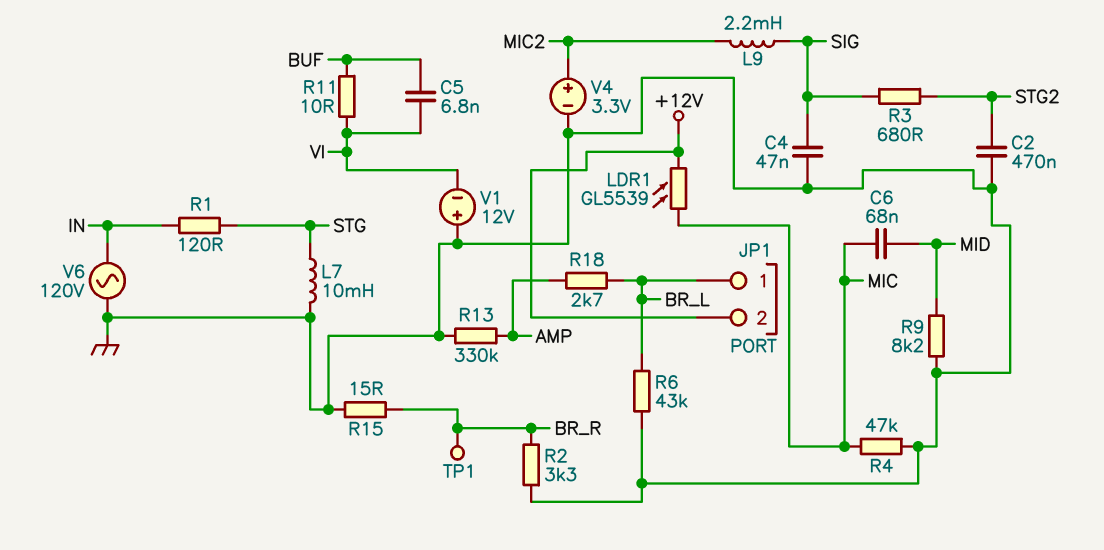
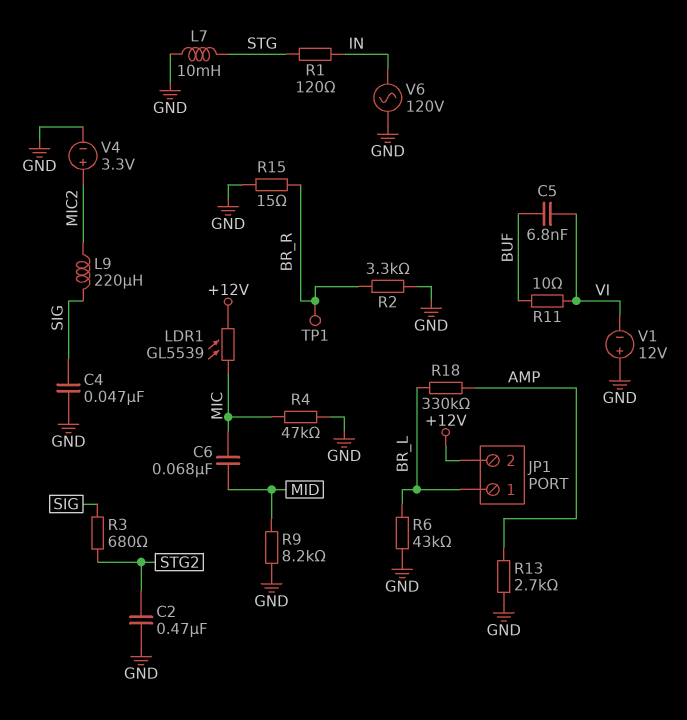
L9: 2.2mH (MIC2, SIG) -> 220uH (MIC2, SIG)
R13: 330k (AMP, GND) -> 2.7k (AMP, GND)
R18: 2.7k (AMP, BR_L) -> 330k (AMP, BR_L)

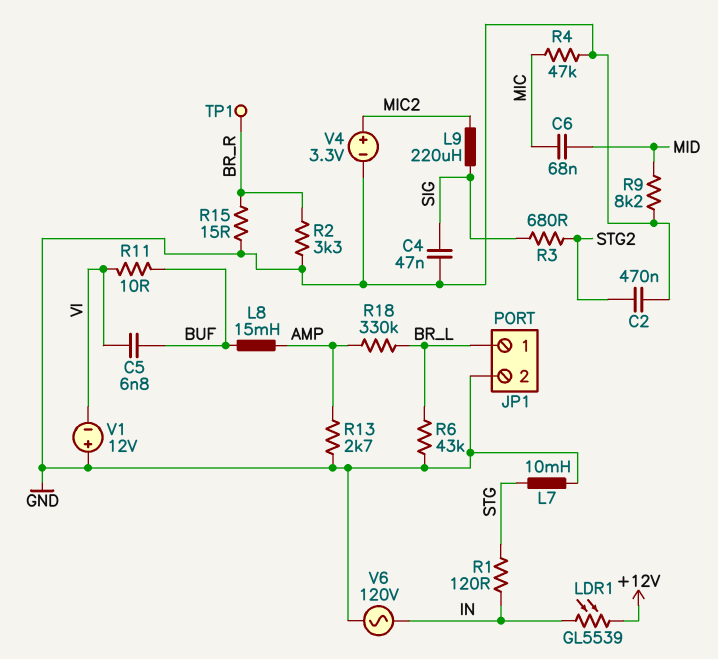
JP1 pin 2: +12V -> GND
L8: none -> 15mH (AMP, BUF)
LDR1: GL5539 (+12V, MIC) -> GL5539 (+12V, IN)

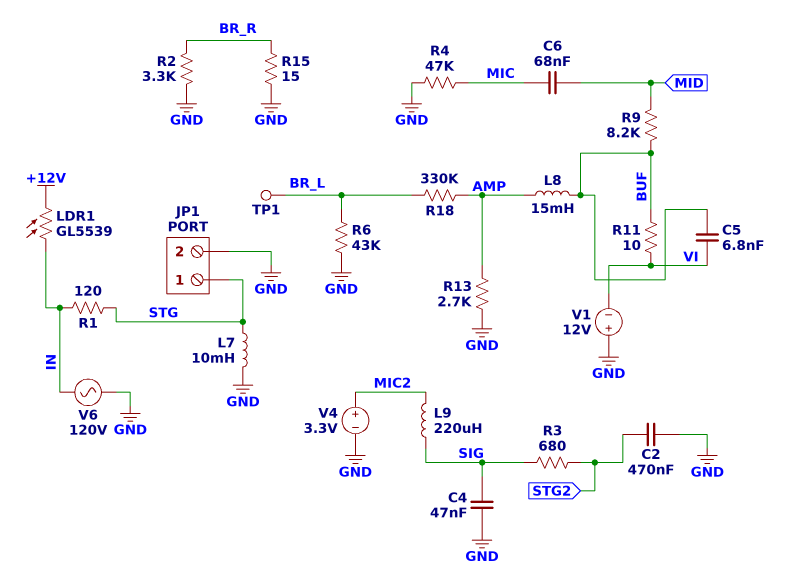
JP1 pin 1: BR_L -> STG
R9: 8.2k (GND, MID) -> 8.2k (BUF, MID)
TP1: test point (BR_R) -> test point (BR_L)

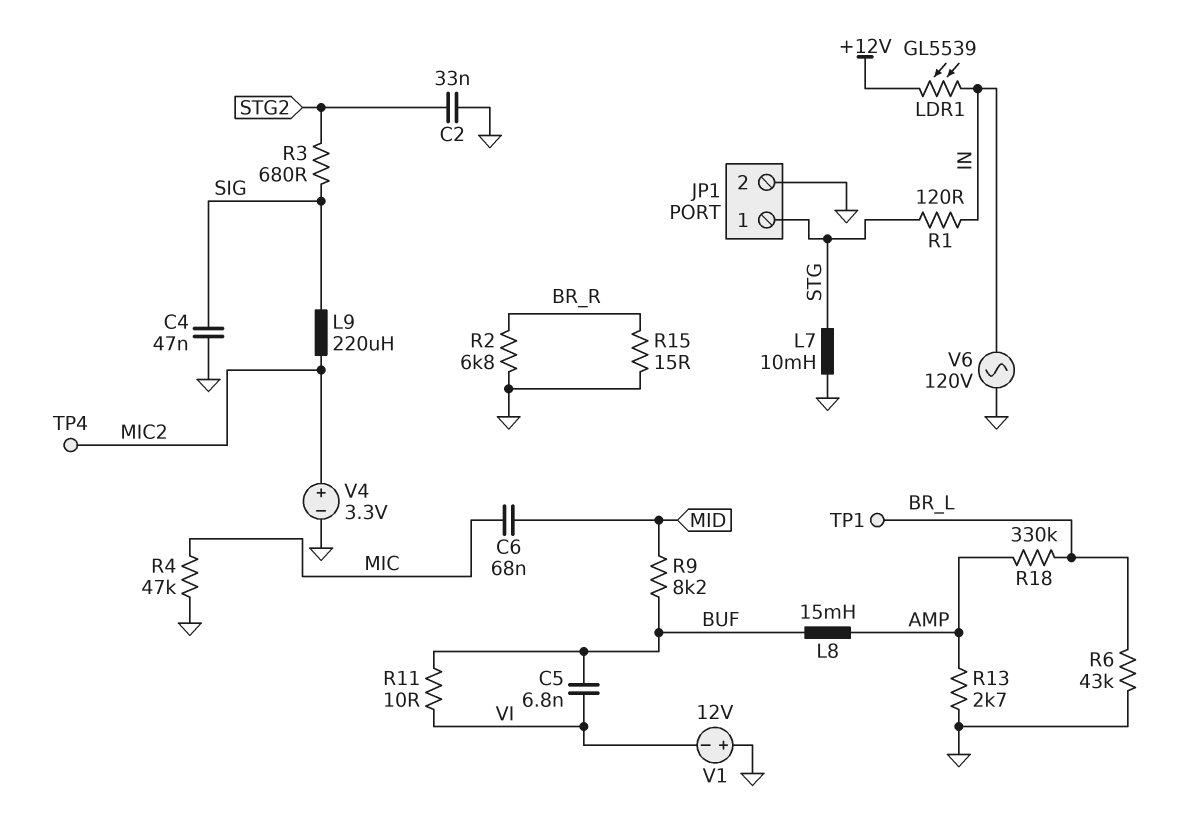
C2: 470nF (GND, STG2) -> 33nF (GND, STG2)
R2: 3.3k (BR_R, GND) -> 6.8k (BR_R, GND)
TP4: none -> test point (MIC2)

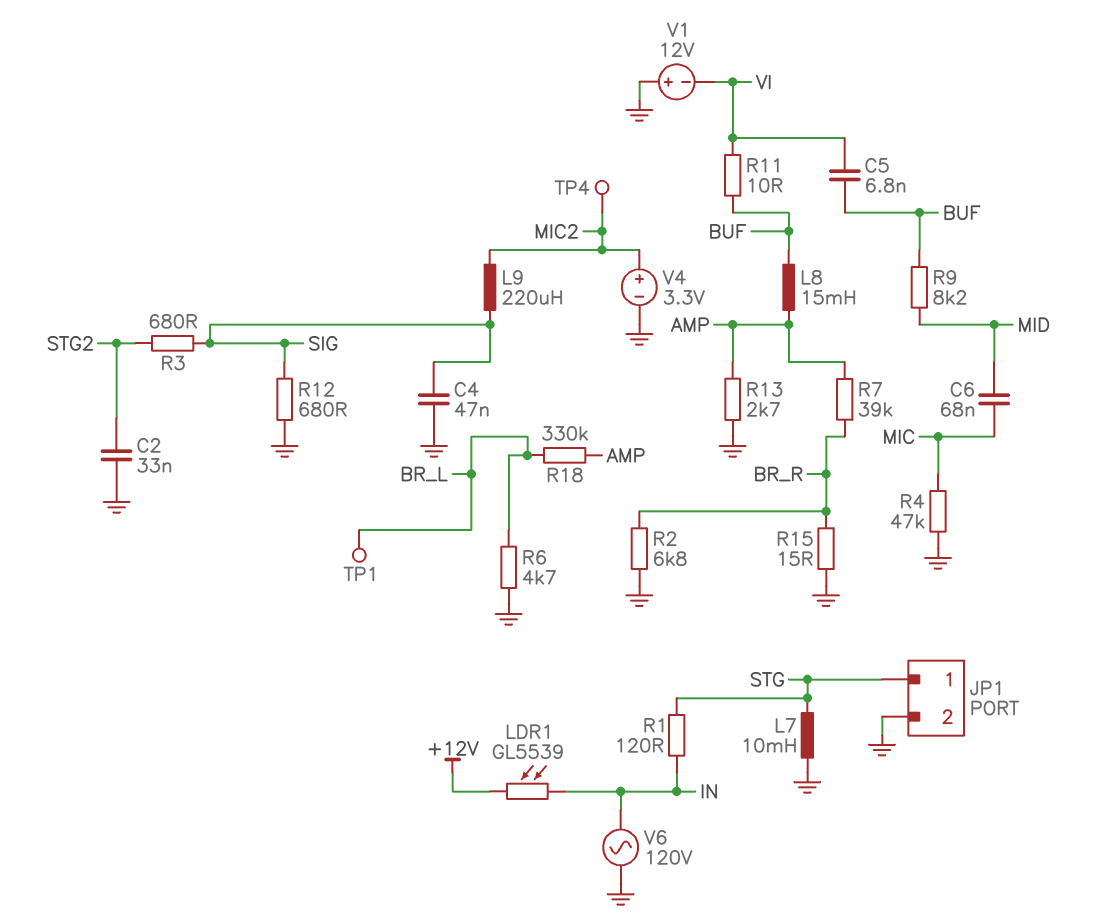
R6: 43k (BR_L, GND) -> 4.7k (BR_L, GND)
R7: none -> 39k (AMP, BR_R)
R12: none -> 680 (GND, SIG)

